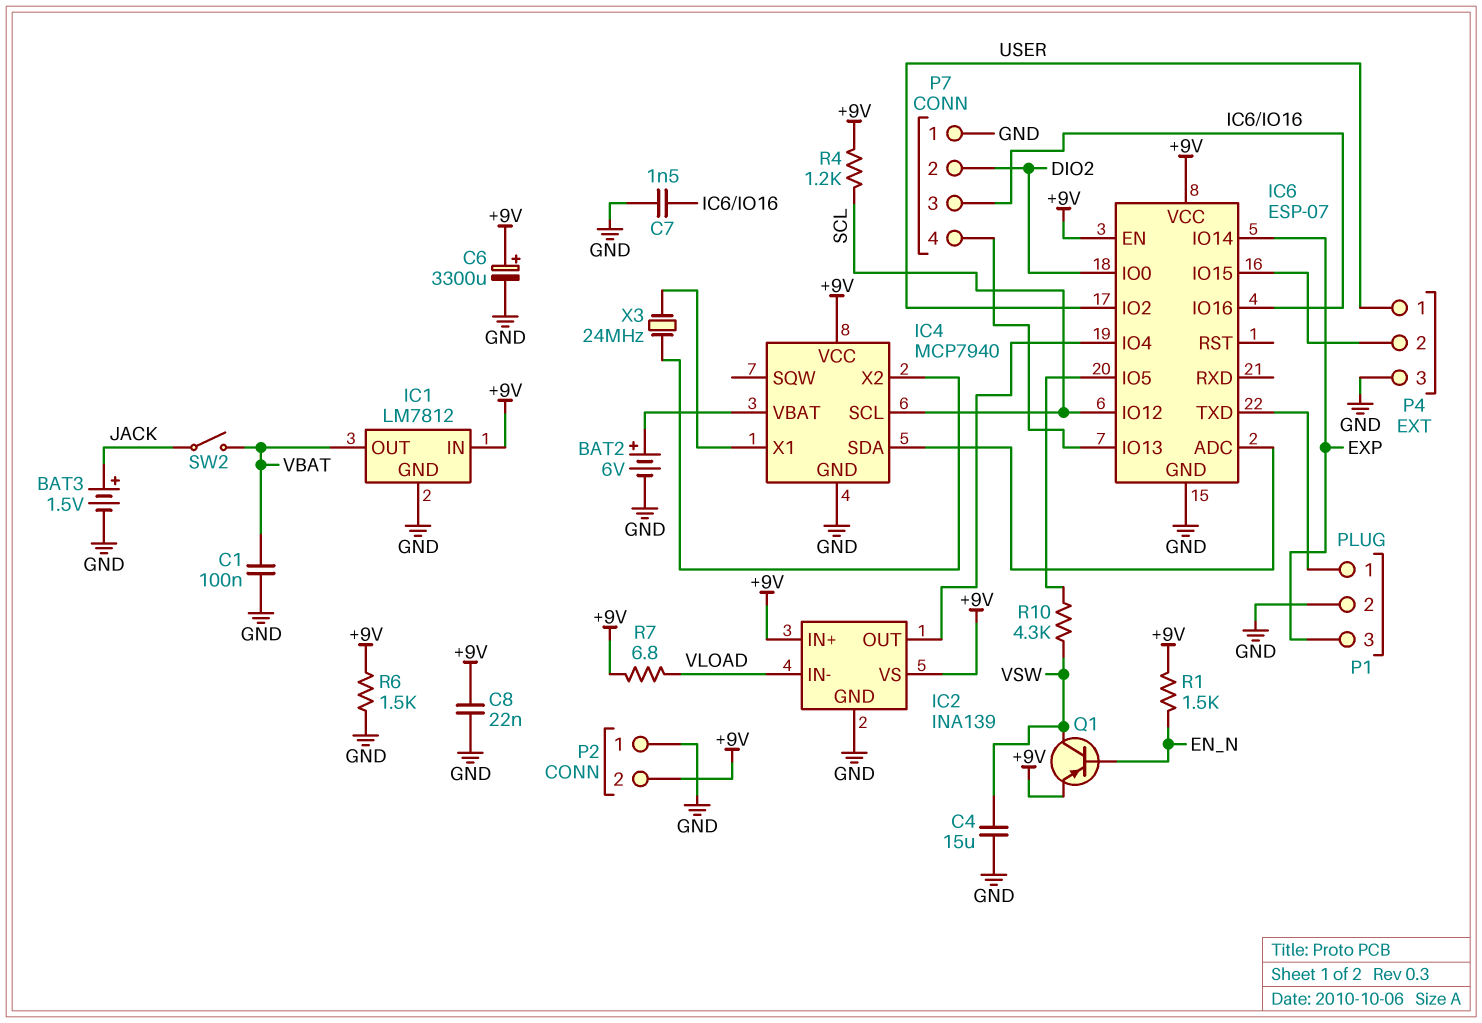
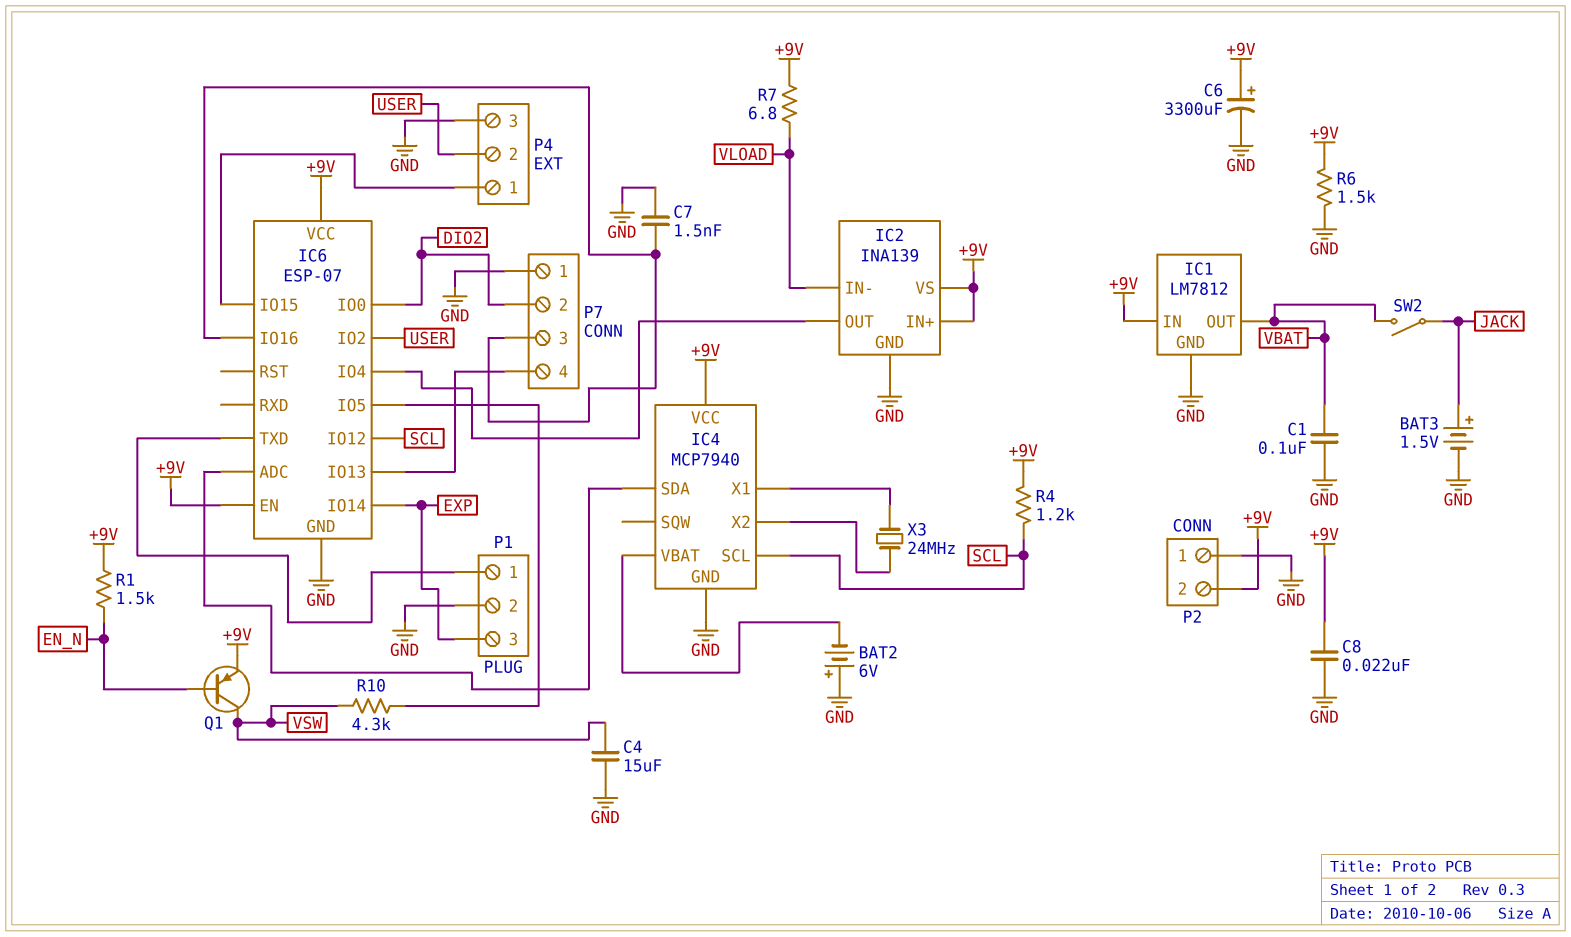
BAT2: 6V (plus IC4/VBAT, minus GND) -> 6V (plus GND, minus IC4/VBAT)
P4 pin 1: USER -> IC6/IO15
P4 pin 2: IC6/IO15 -> USER

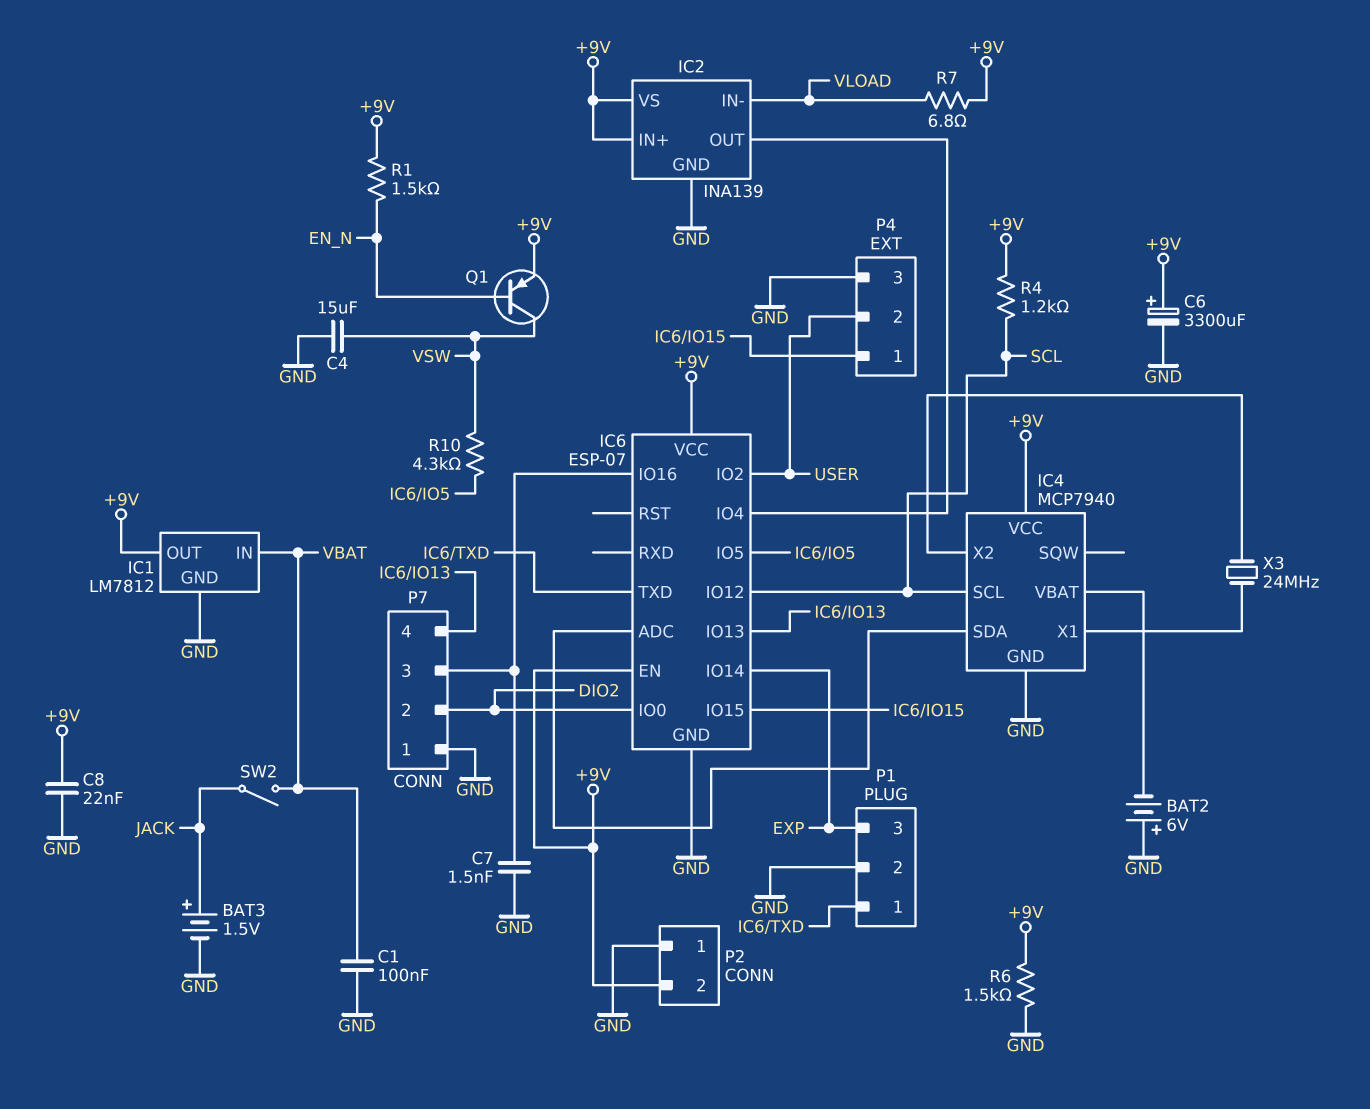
IC1 pin IN: +9V -> VBAT
IC1 pin OUT: VBAT -> +9V

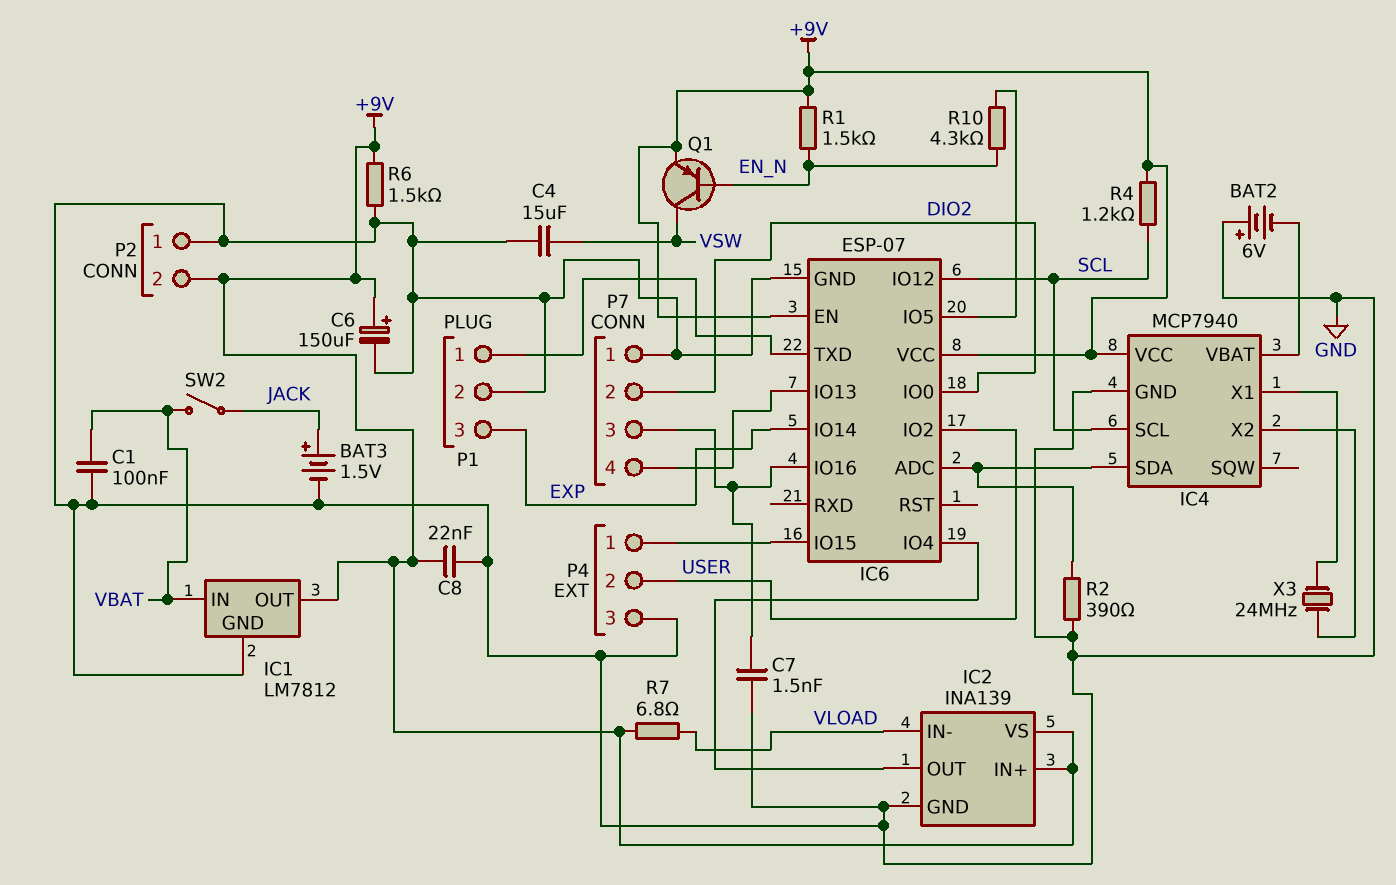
C6: 3300uF (plus +9V, minus GND) -> 150uF (plus +9V, minus GND)
R2: none -> 390 (GND, IC4/SDA)
R10: 4.3k (IC6/IO5, VSW) -> 4.3k (EN_N, IC6/IO5)

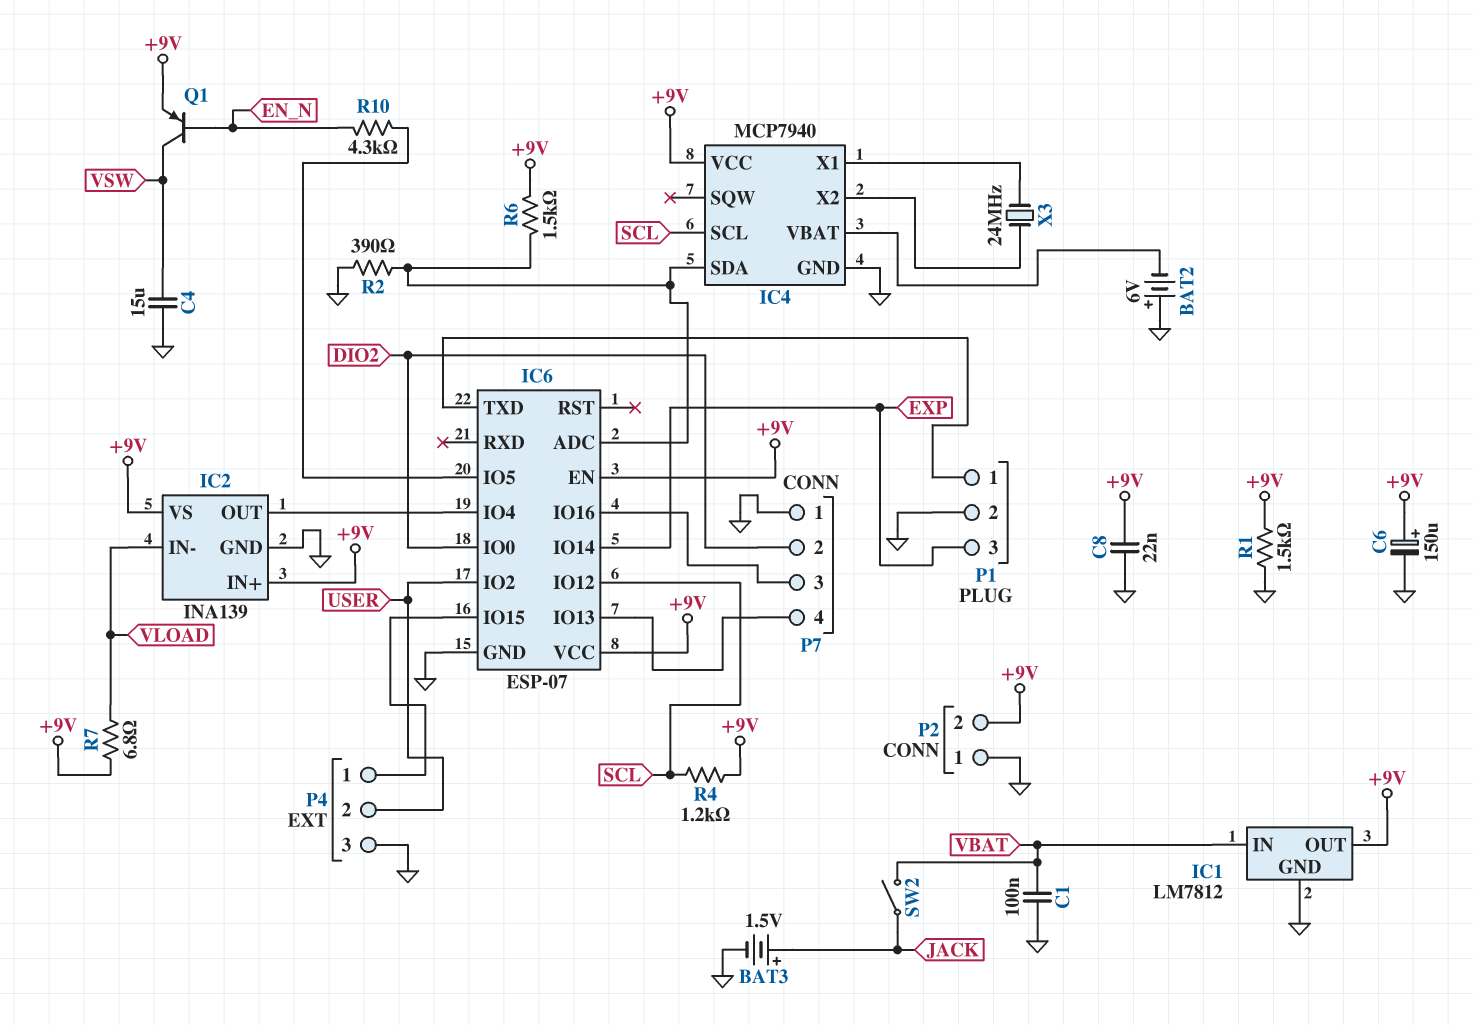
C7: 1.5nF (GND, IC6/IO16) -> none
R1: 1.5k (+9V, EN_N) -> 1.5k (+9V, GND)
R6: 1.5k (+9V, GND) -> 1.5k (+9V, IC4/SDA)

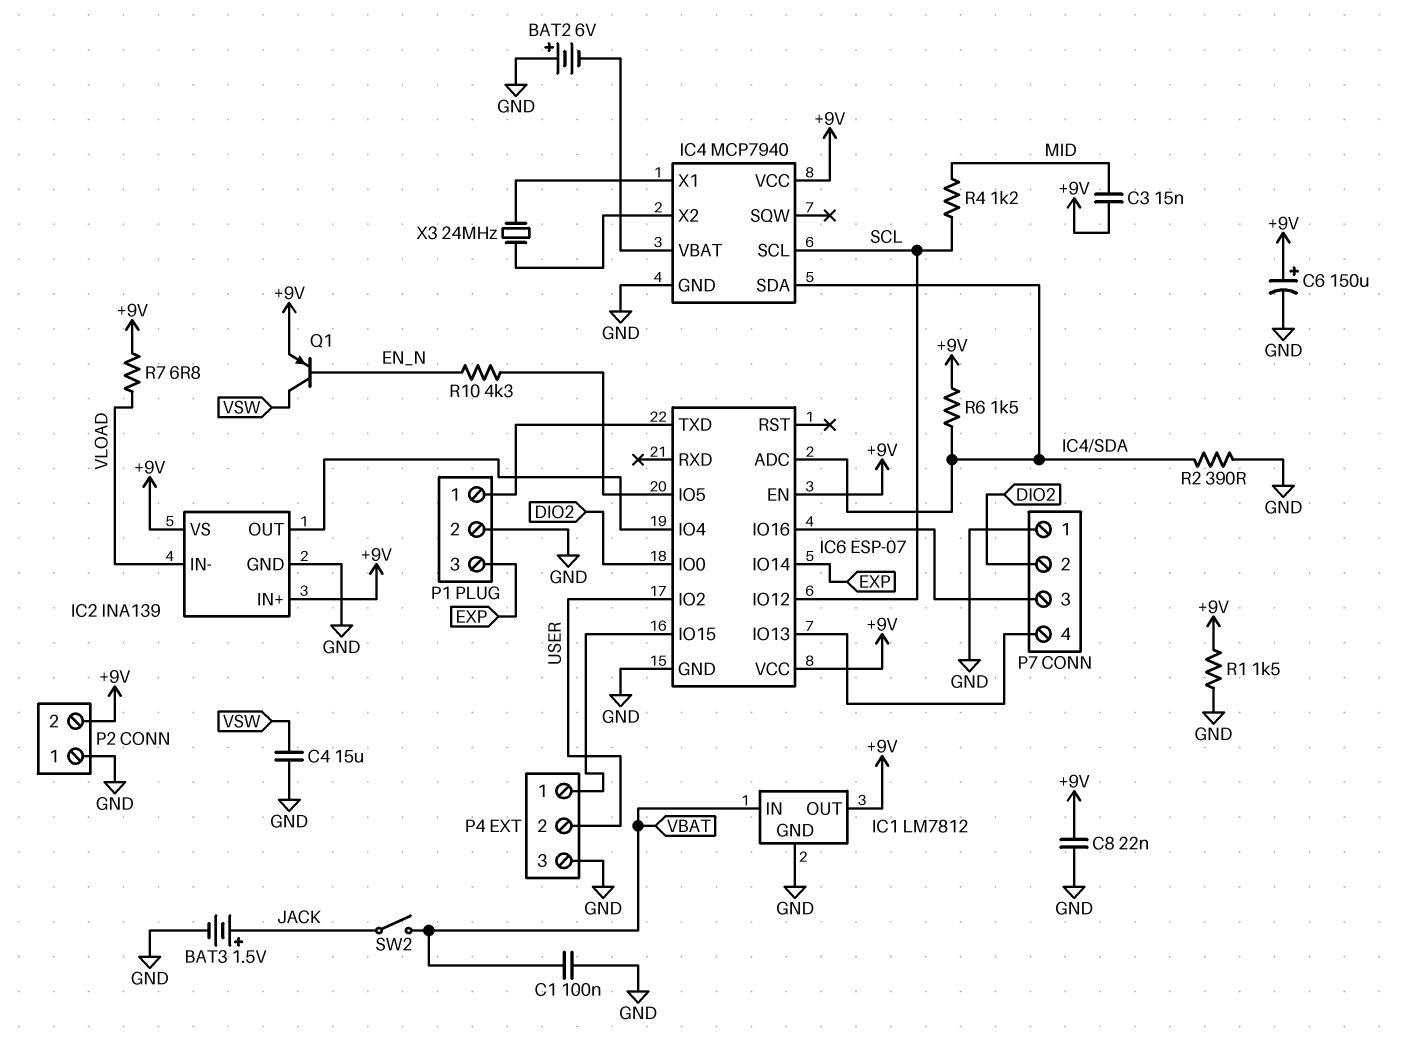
C3: none -> 15nF (+9V, MID)
R4: 1.2k (+9V, SCL) -> 1.2k (MID, SCL)

